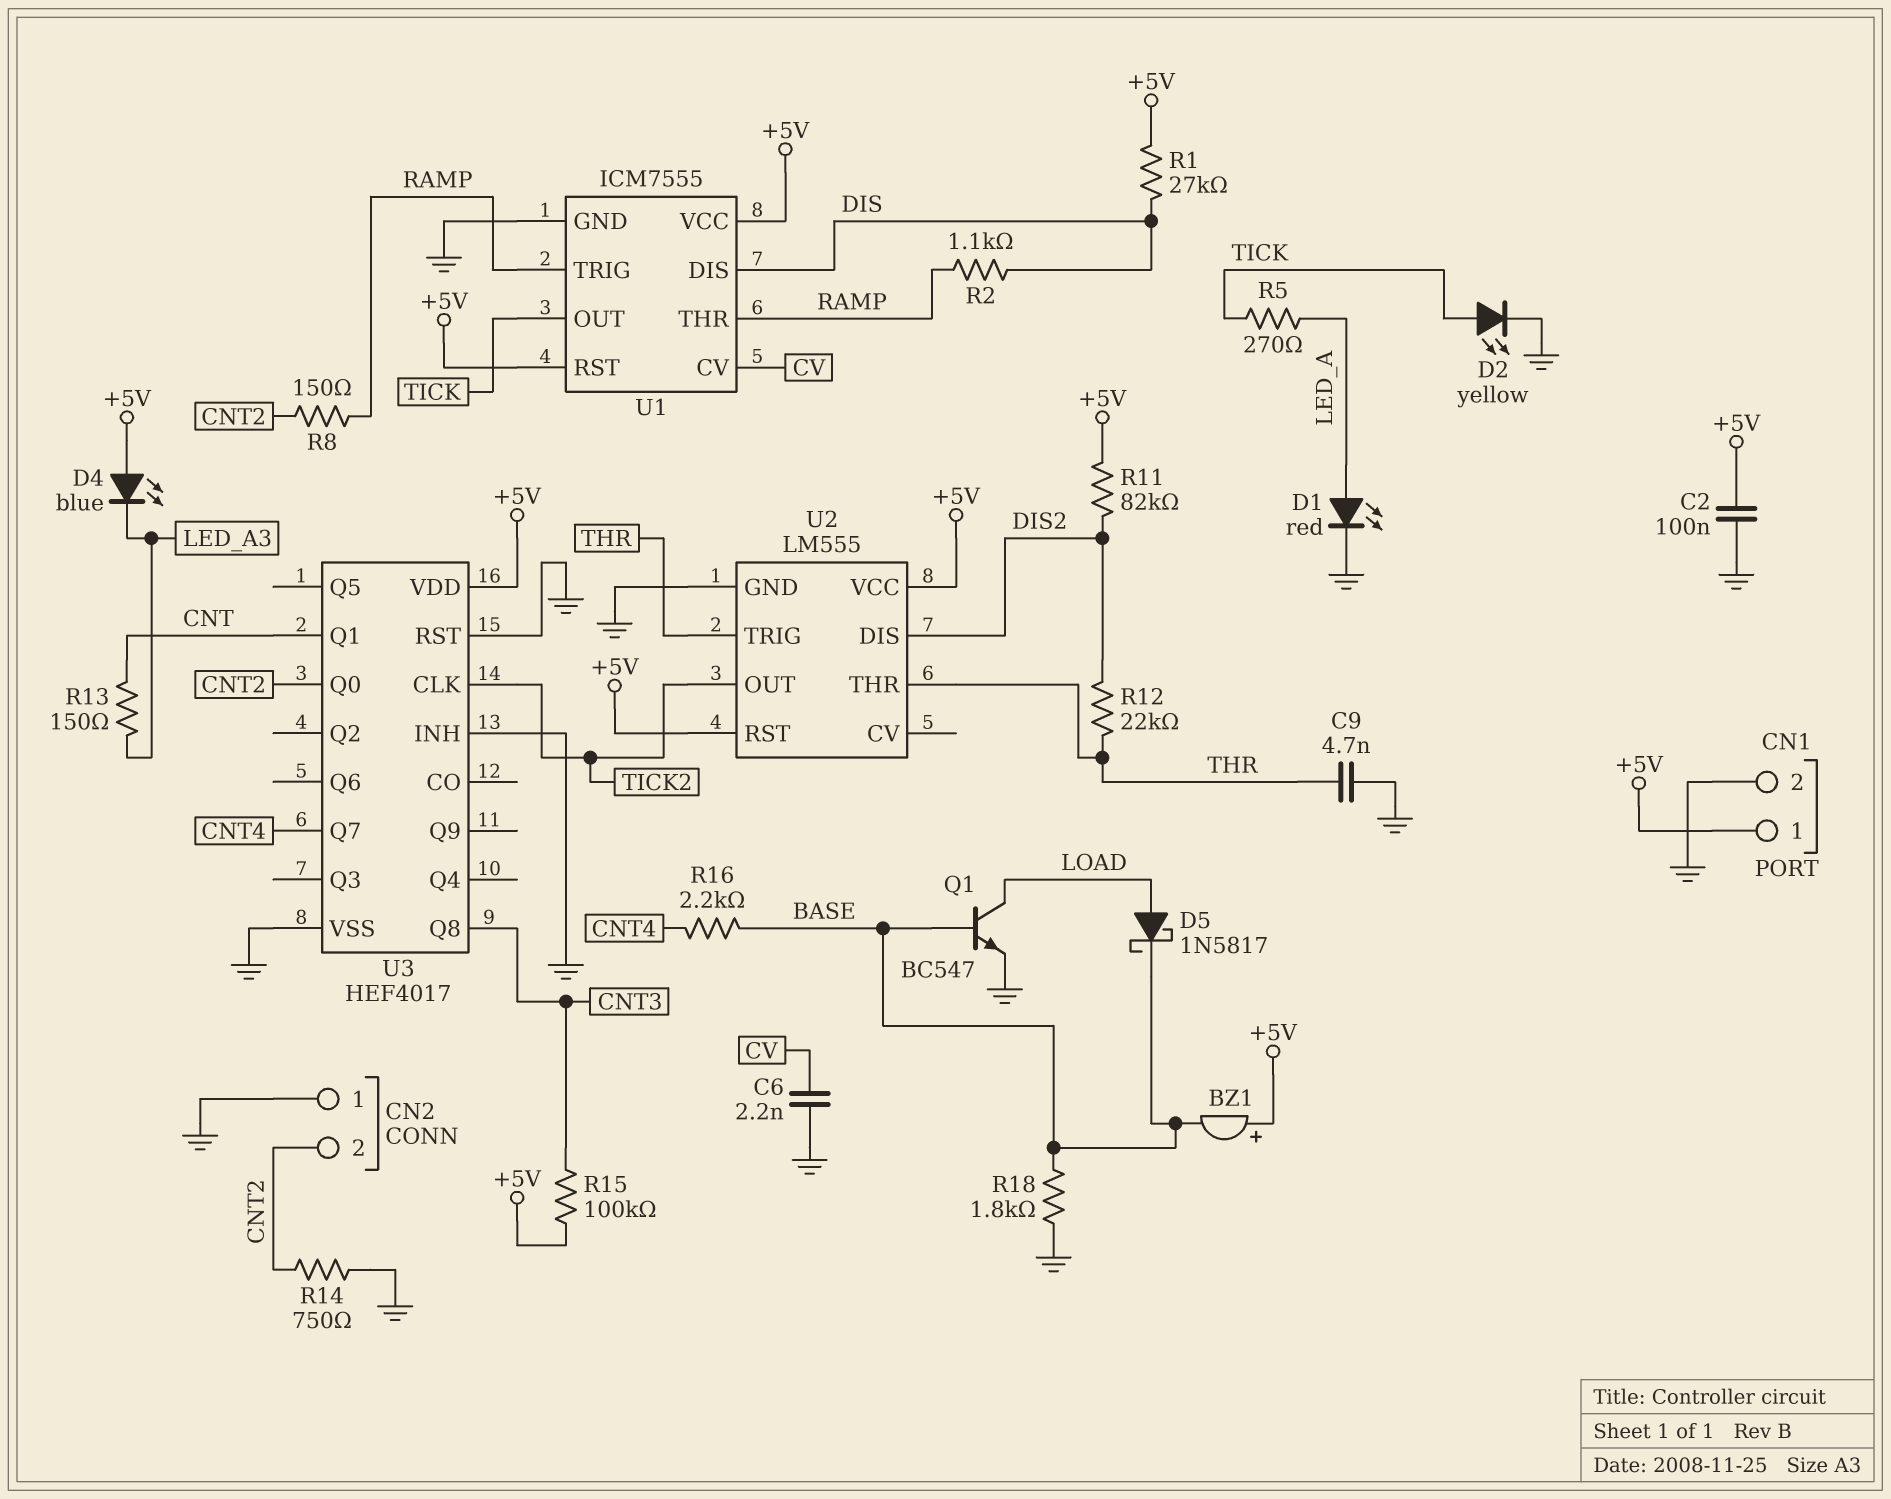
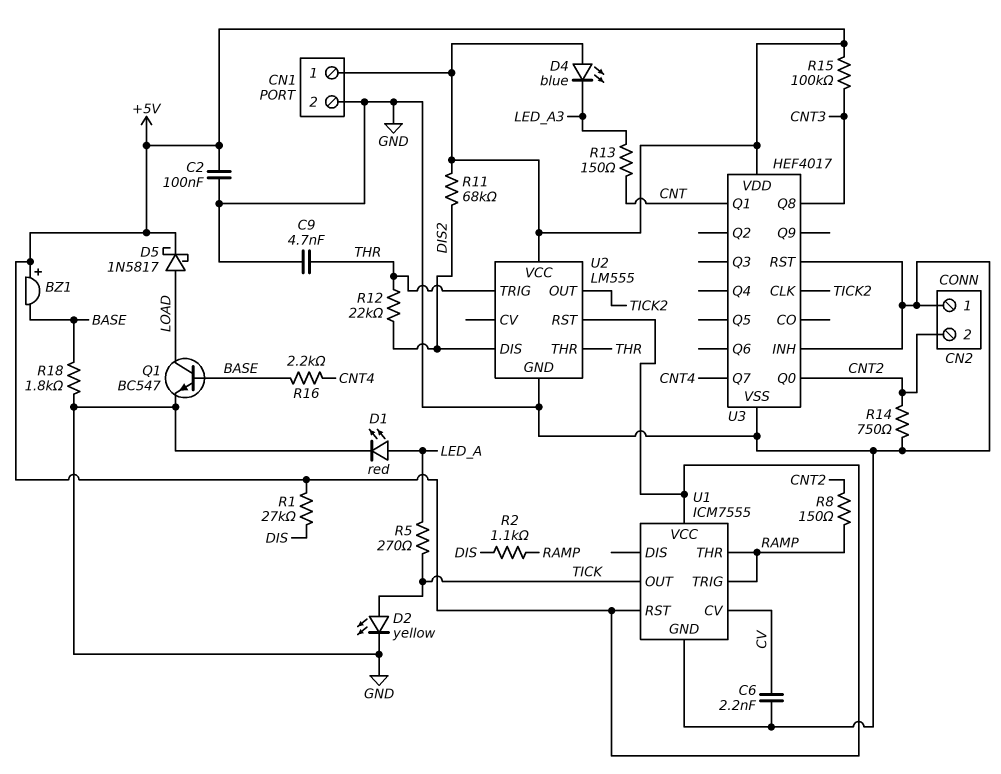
D5: schottky 1N5817 (A LOAD, K BASE) -> schottky 1N5817 (A LOAD, K +5V)
R11: 82k (+5V, DIS2) -> 68k (+5V, DIS2)
U1 pin DIS: DIS -> none

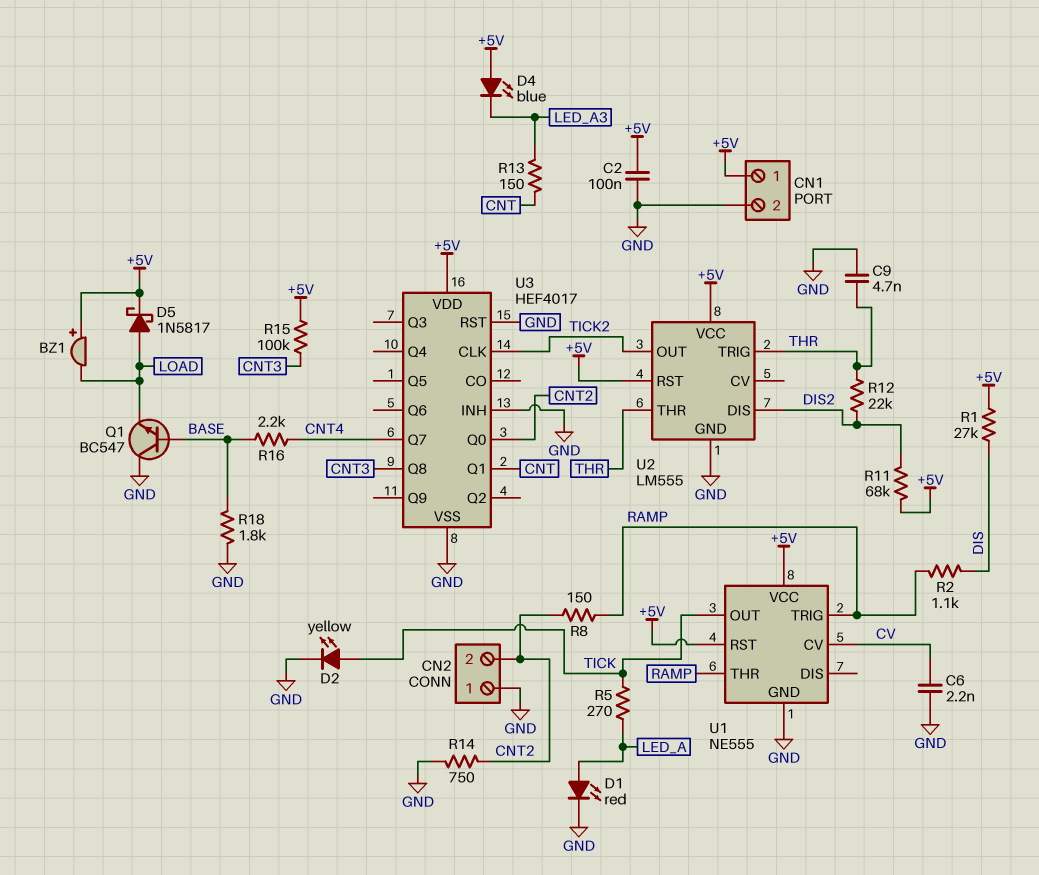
BZ1: buzzer (plus +5V, minus BASE) -> buzzer (plus +5V, minus LOAD)
Q1: NPN BC547 (B BASE, C LOAD, E GND) -> NPN BC547 (B BASE, C GND, E LOAD)
U1: ICM7555 -> NE555

